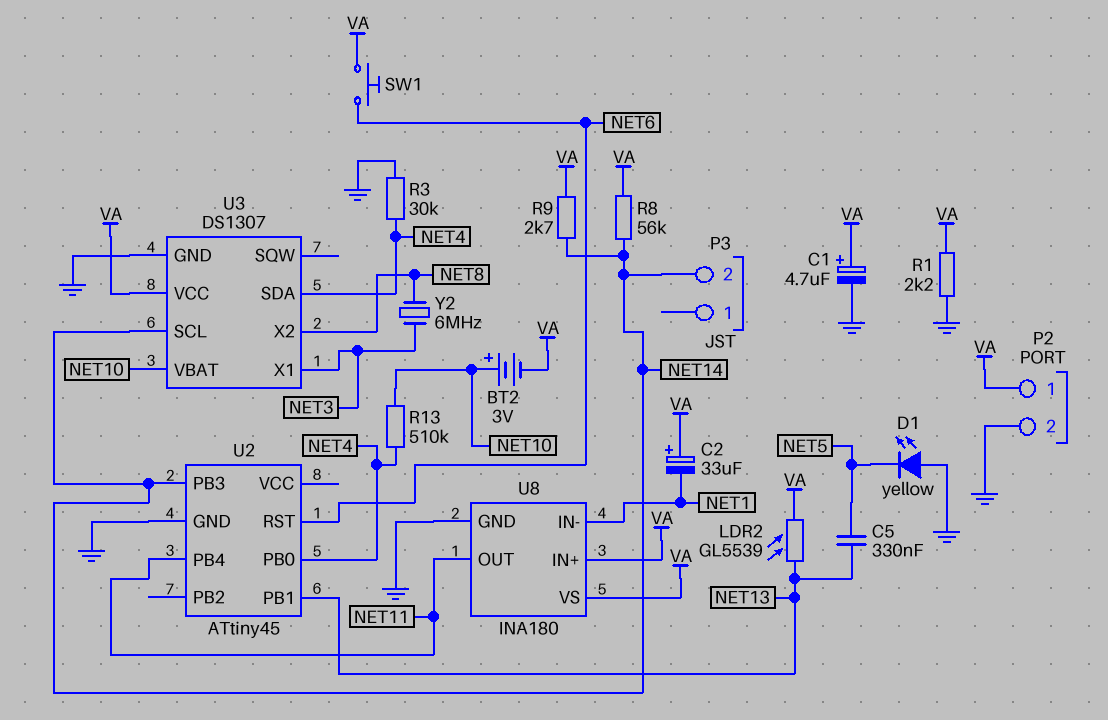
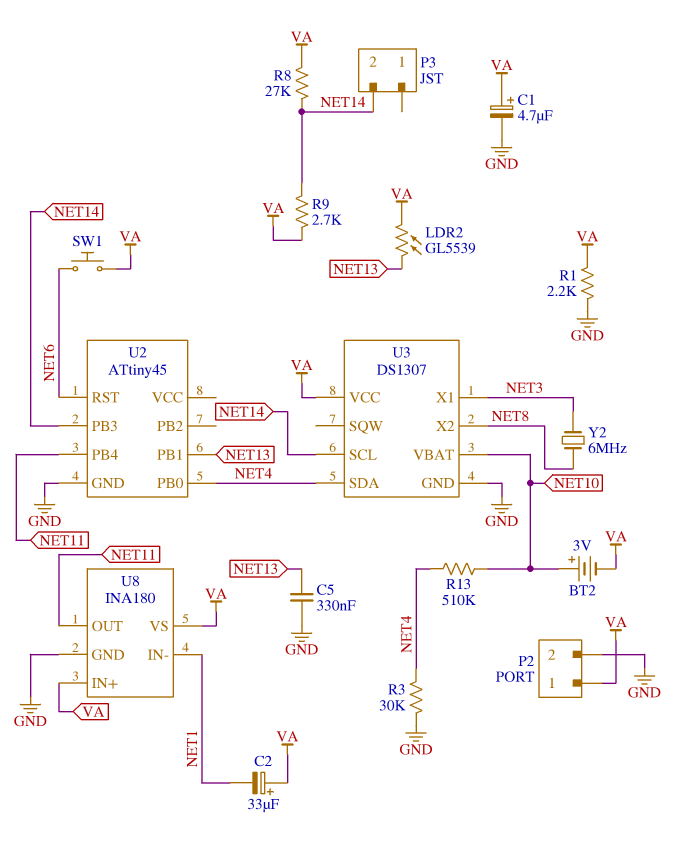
C5: 330nF (NET5, NET13) -> 330nF (GND, NET13)
D1: LED yellow (A GND, K NET5) -> none
R8: 56k (NET14, VA) -> 27k (NET14, VA)

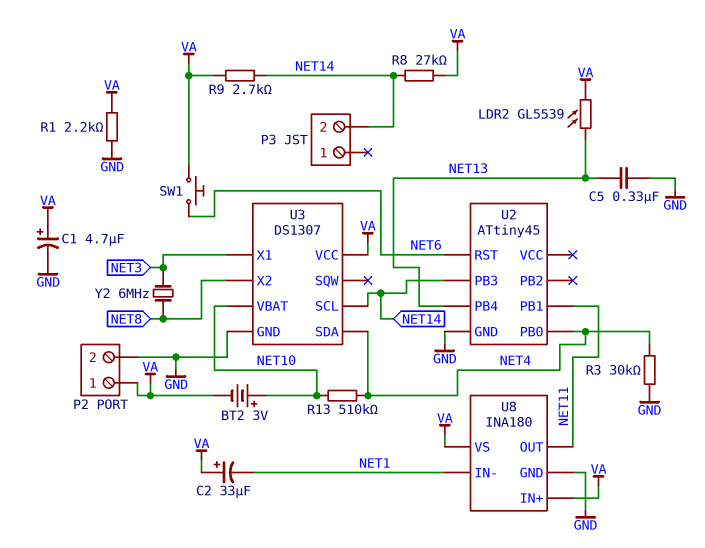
U2 pin PB1: NET13 -> NET11
U2 pin PB4: NET11 -> NET13

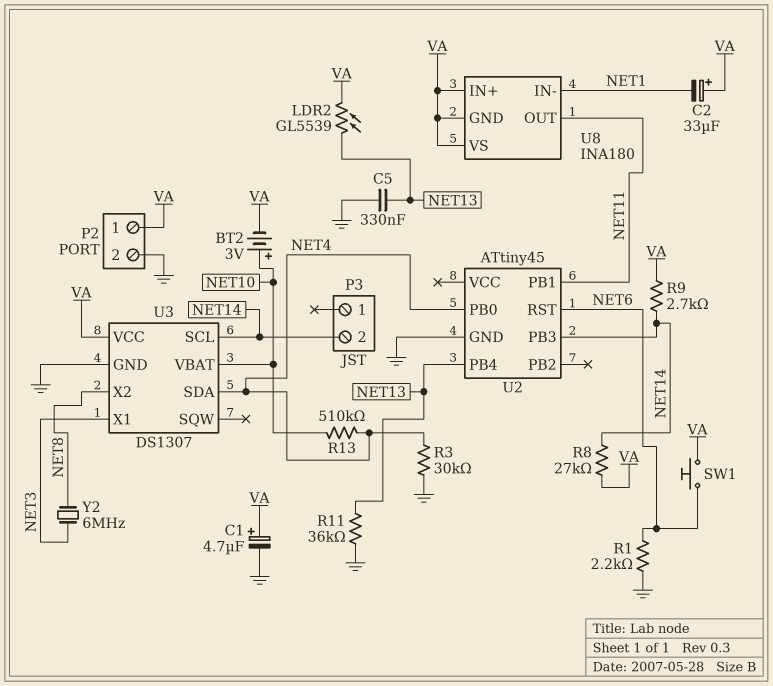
R1: 2.2k (GND, VA) -> 2.2k (GND, NET6)
R11: none -> 36k (GND, NET13)
U8 pin GND: GND -> VA

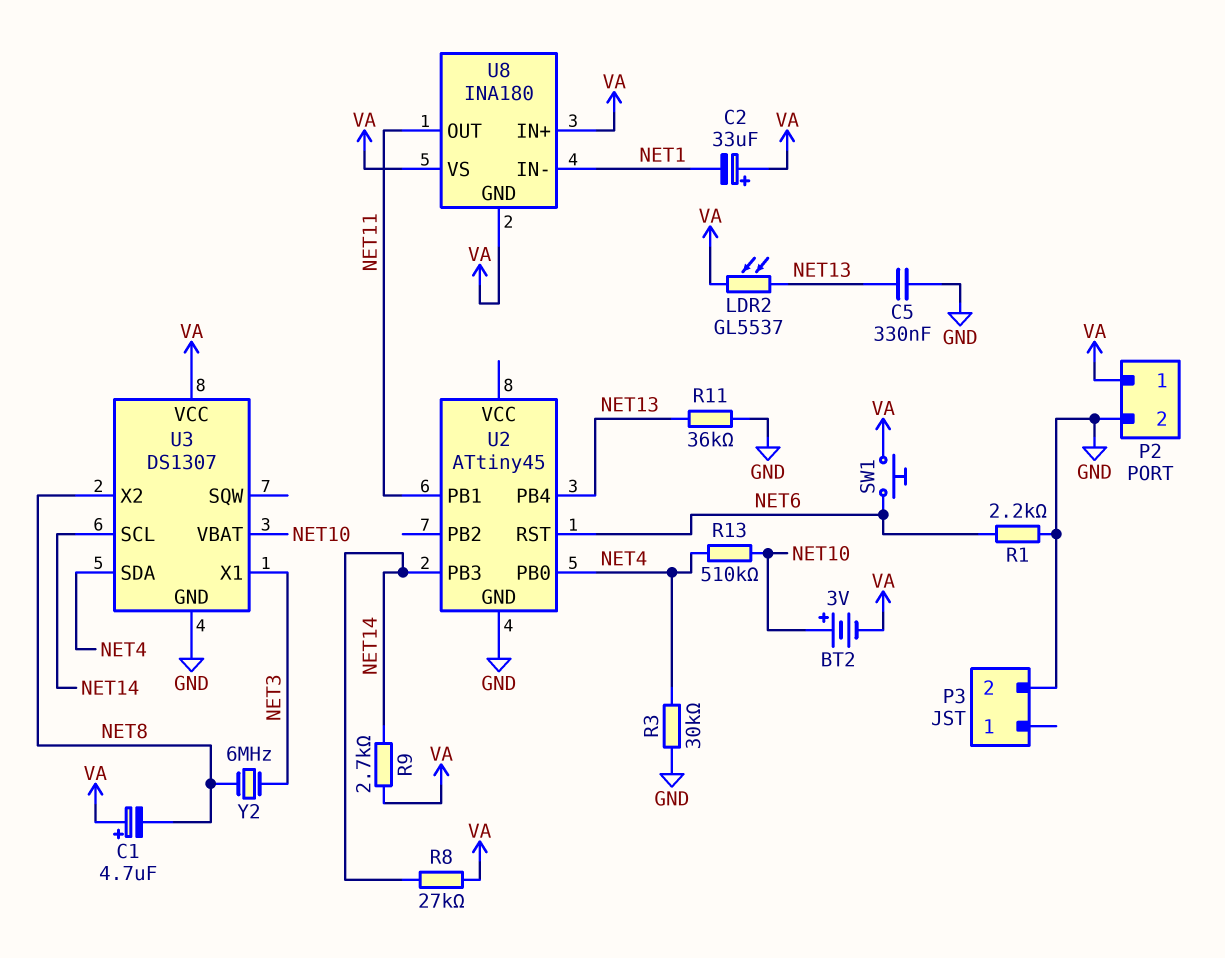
C1: 4.7uF (plus VA, minus GND) -> 4.7uF (plus VA, minus NET8)
LDR2: GL5539 (NET13, VA) -> GL5537 (NET13, VA)
P3 pin 2: NET14 -> GND

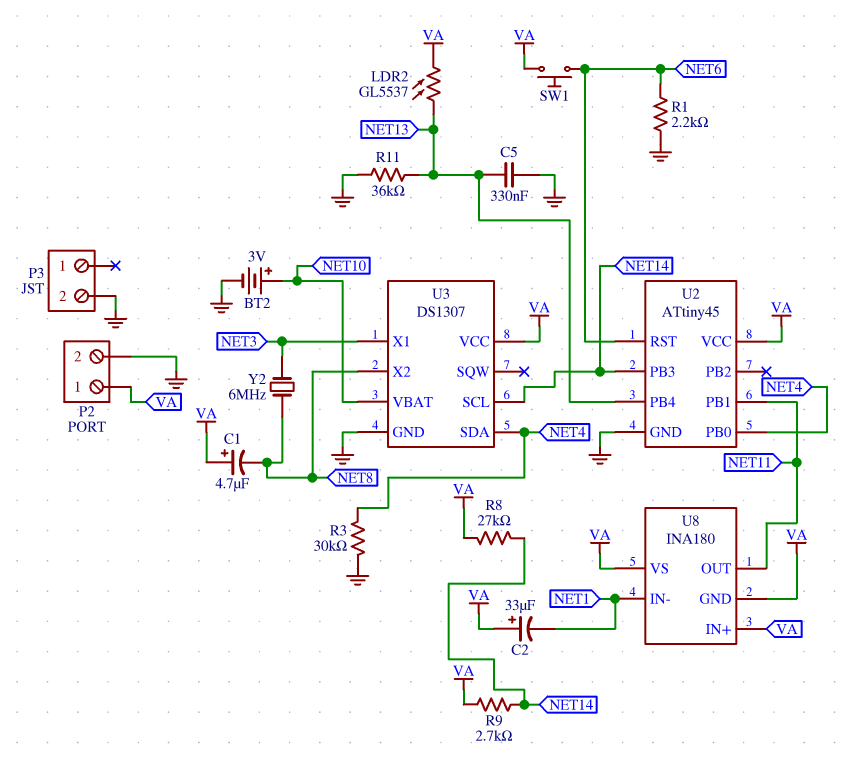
BT2: 3V (plus NET10, minus VA) -> 3V (plus NET10, minus GND)
R13: 510k (NET4, NET10) -> none
U2 pin VCC: none -> VA

